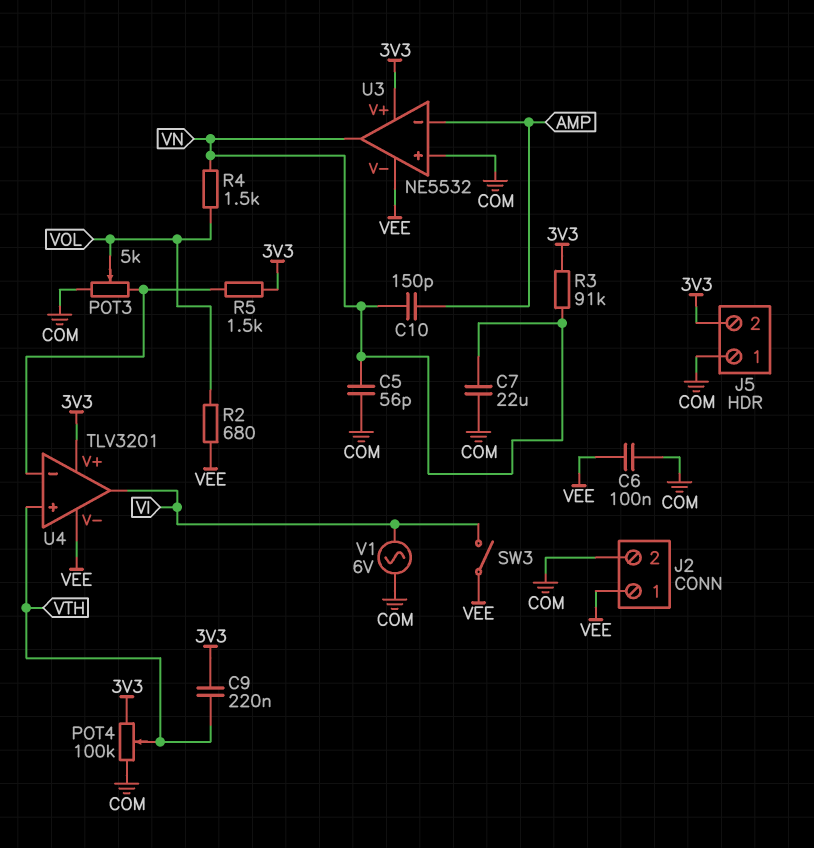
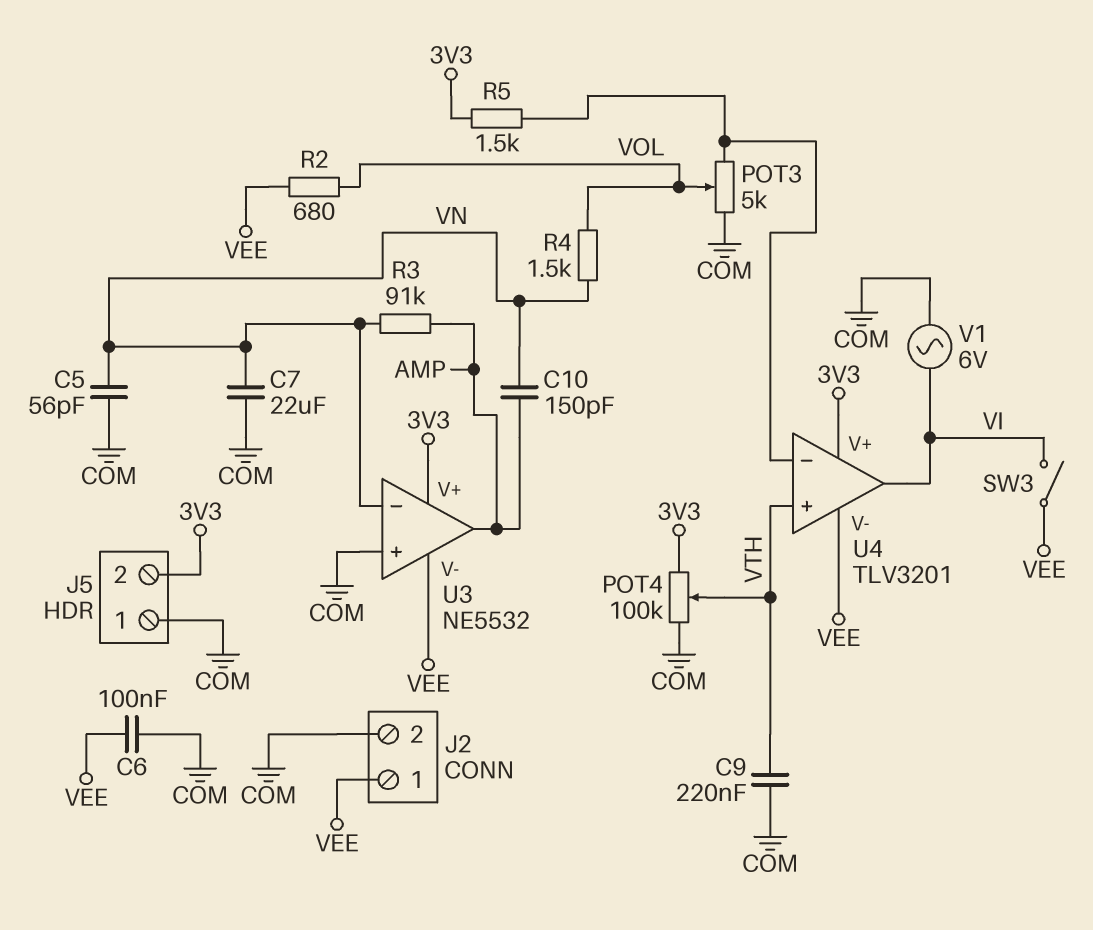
C9: 220nF (3V3, VTH) -> 220nF (COM, VTH)
R3: 91k (3V3, VN) -> 91k (AMP, VN)
U3 pin in-: AMP -> VN
U3 pin out: VN -> AMP

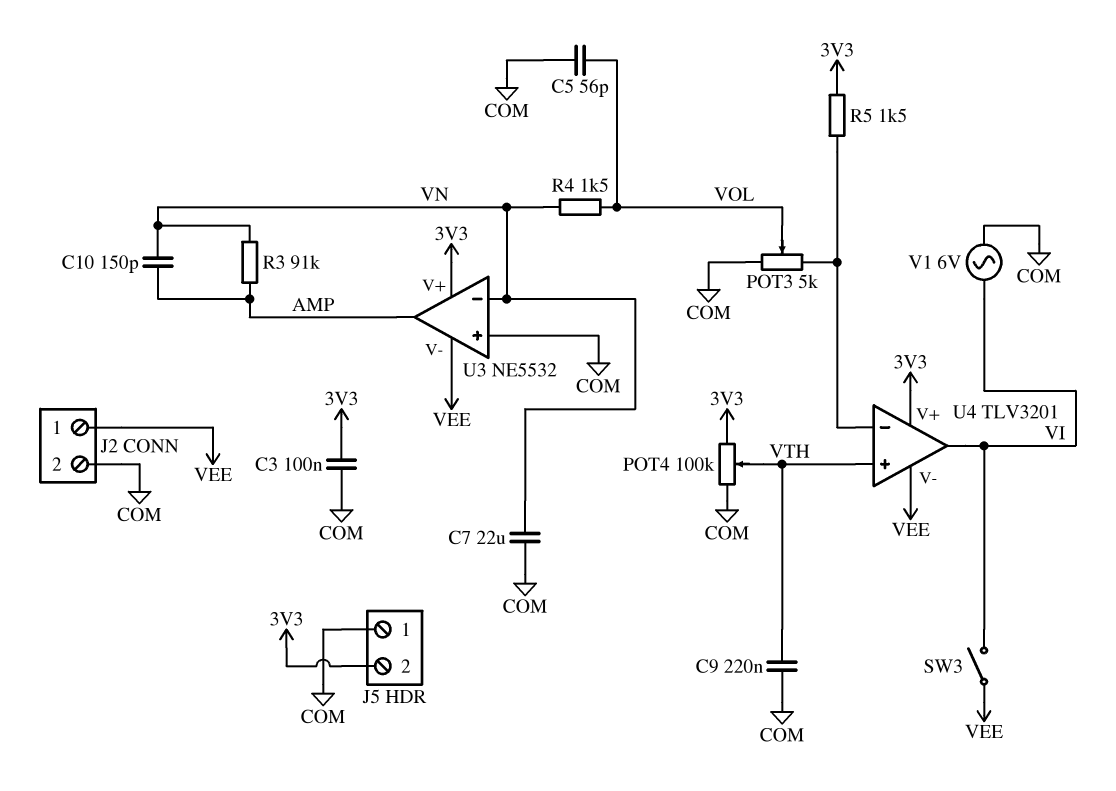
C3: none -> 100nF (3V3, COM)
C5: 56pF (COM, VN) -> 56pF (COM, VOL)
C6: 100nF (COM, VEE) -> none
R2: 680 (VEE, VOL) -> none

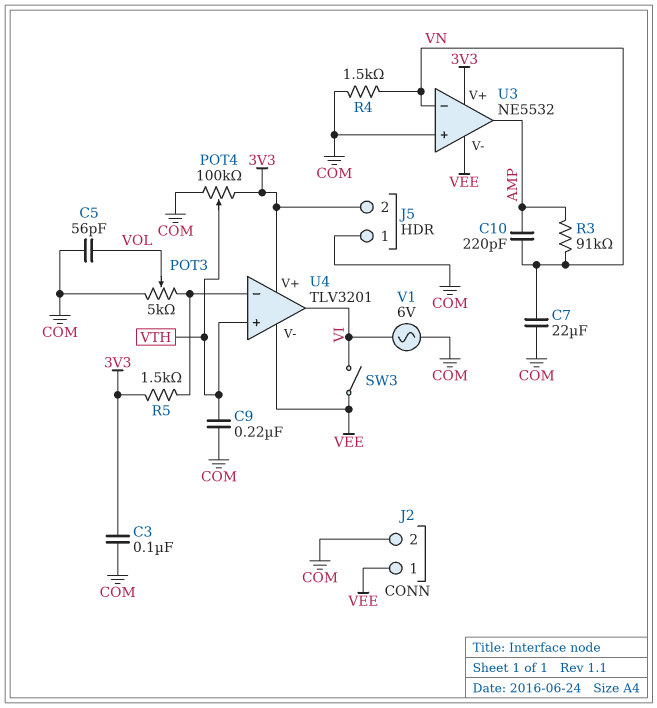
C10: 150pF (AMP, VN) -> 220pF (AMP, VN)
R4: 1.5k (VN, VOL) -> 1.5k (COM, VN)

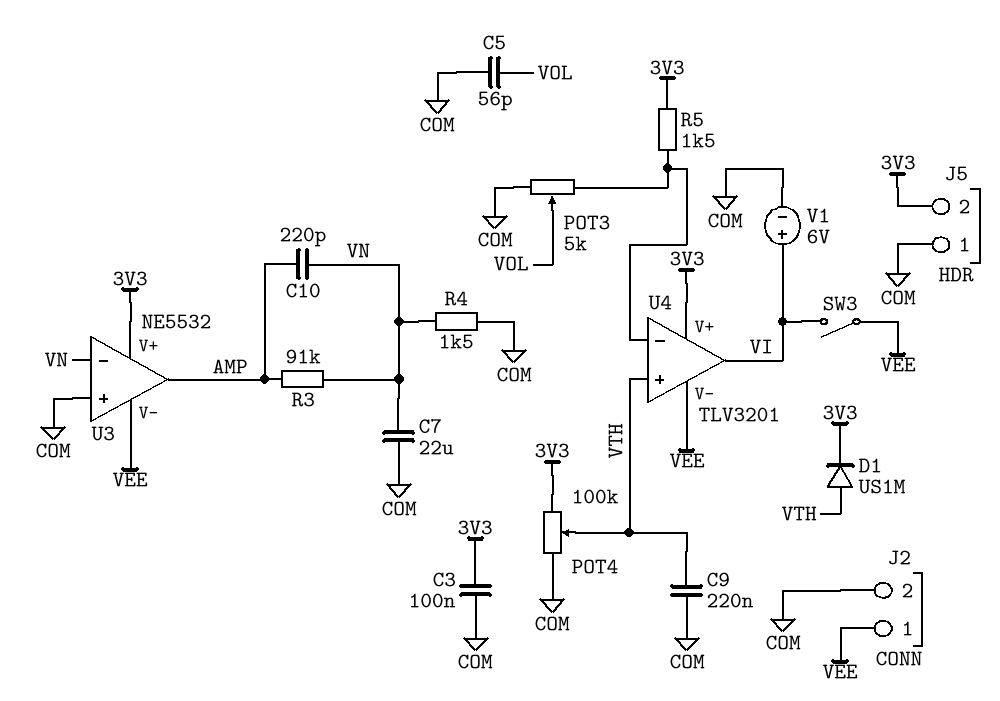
D1: none -> diode US1M (A VTH, K 3V3)
V1: AC 6V (COM, VI) -> 6V (plus VI, minus COM)

